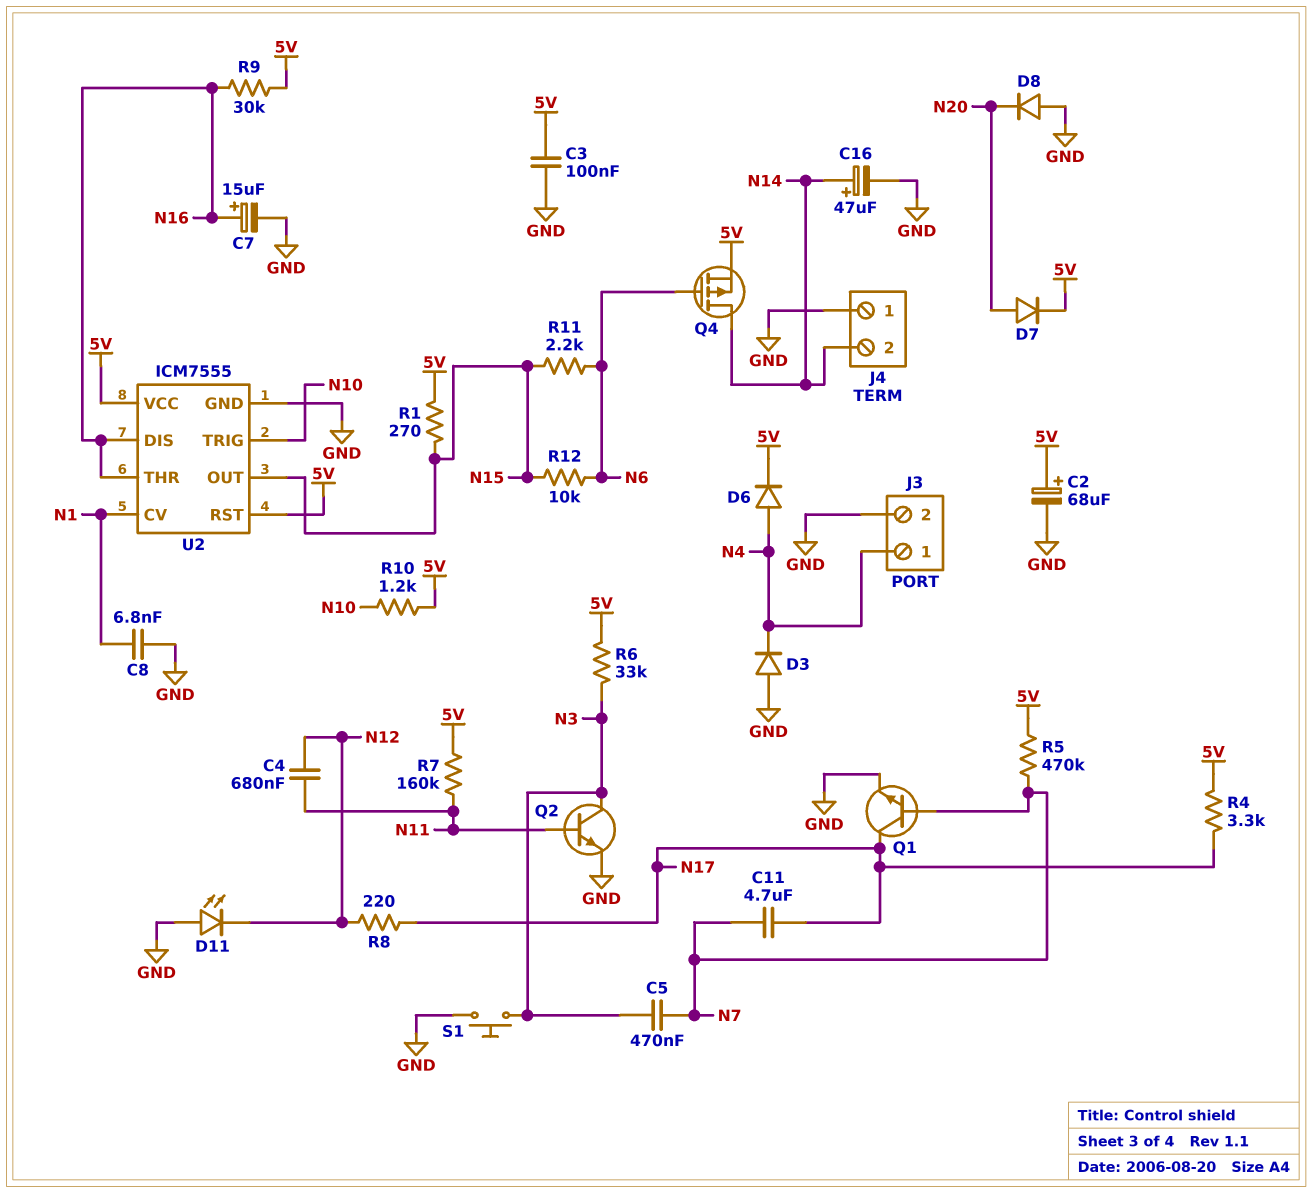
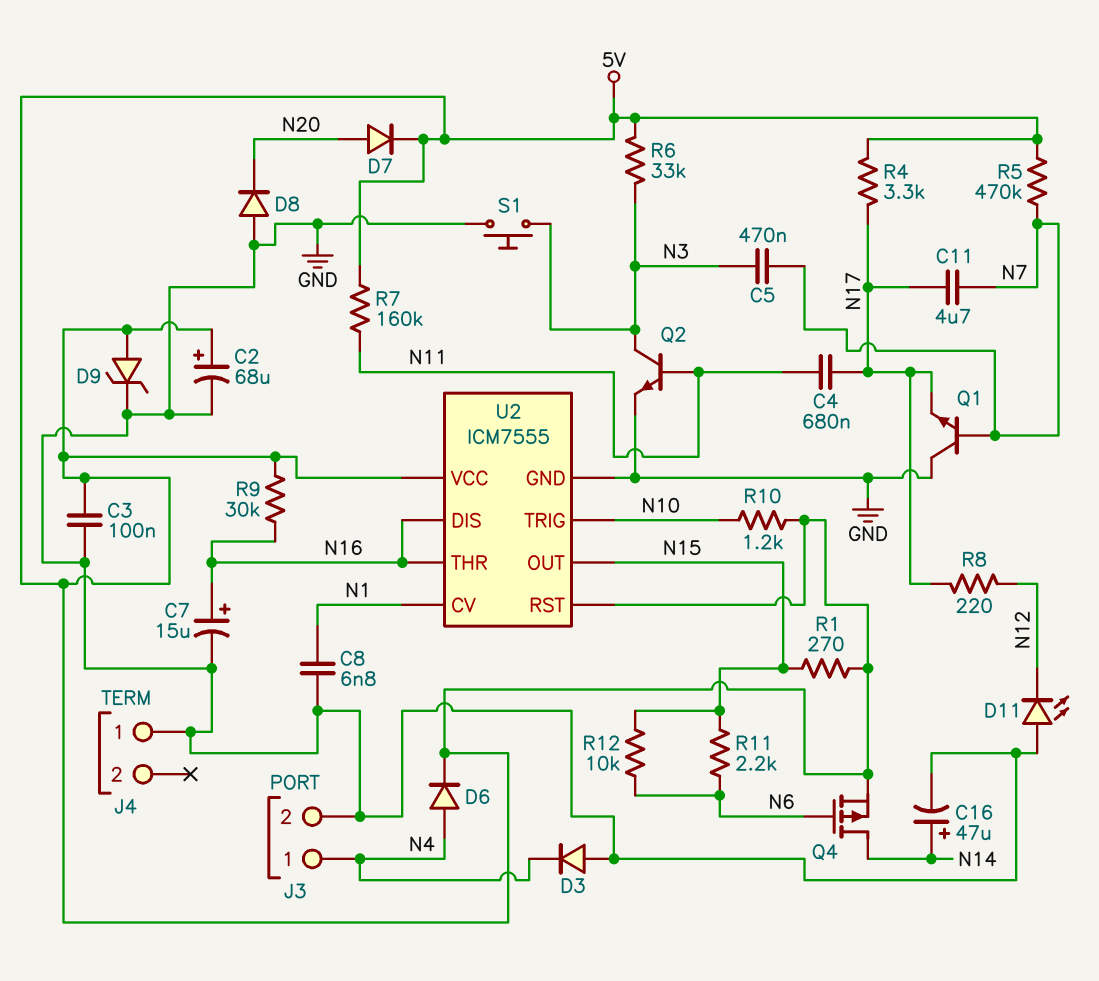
C4: 680nF (N11, N12) -> 680nF (N11, N17)
D9: none -> zener (A 5V, K GND)
J4 pin 2: N14 -> none
Q1: NPN (B N7, C N17, E GND) -> NPN (B N7, C GND, E N17)

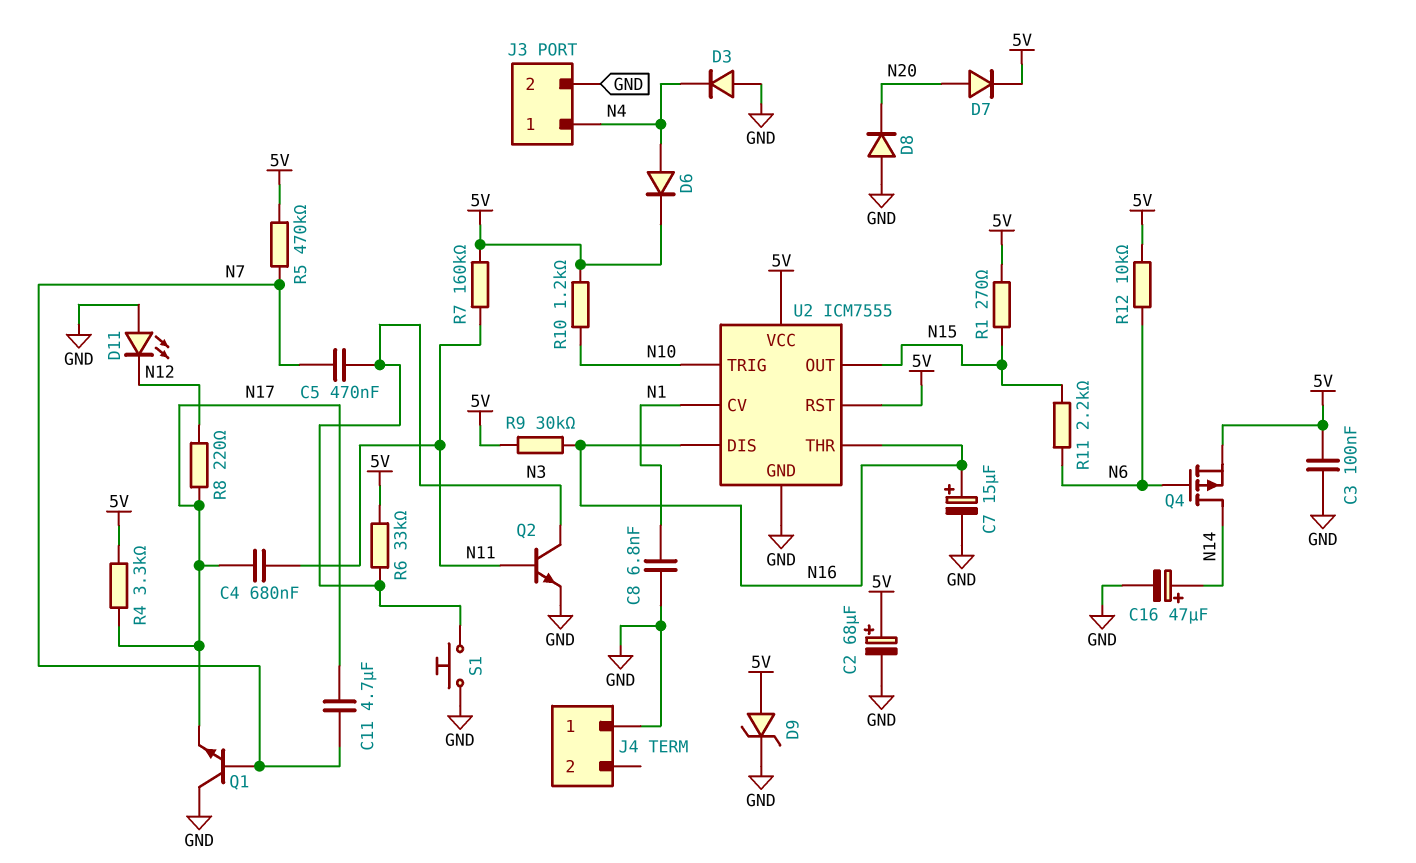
R12: 10k (N6, N15) -> 10k (5V, N6)

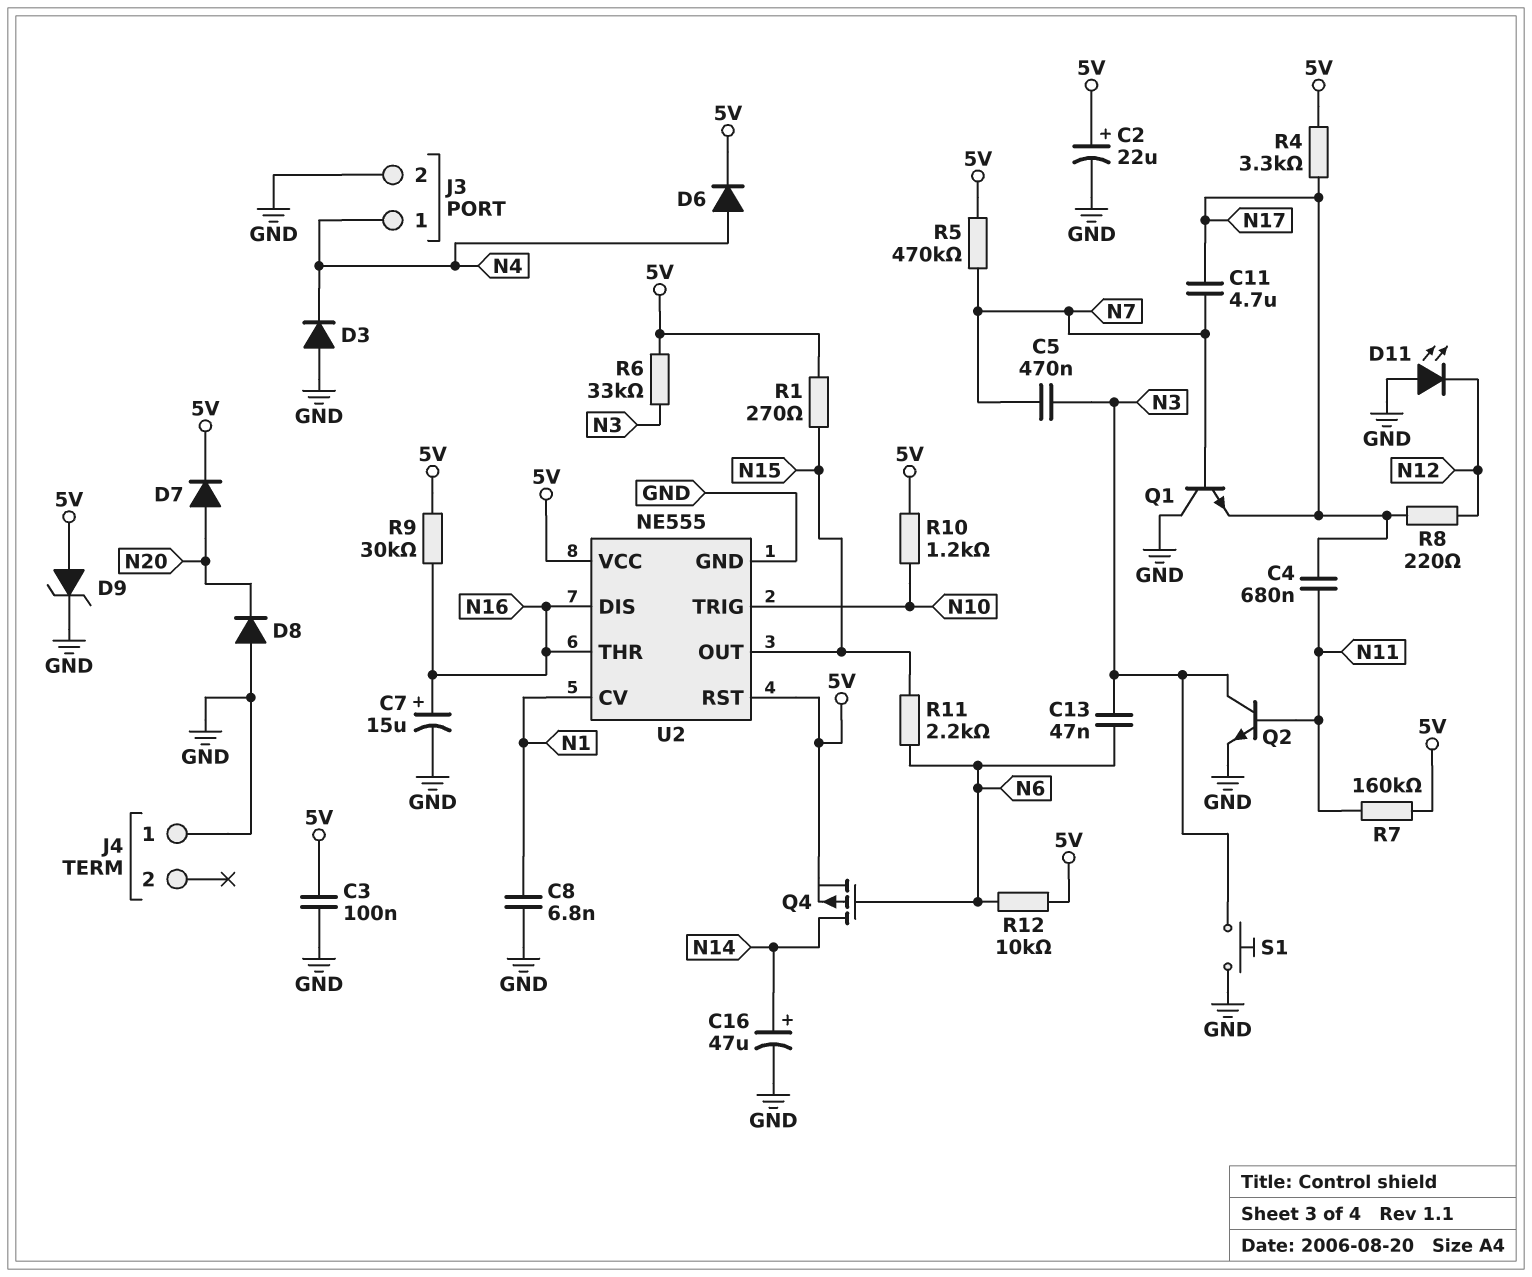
C2: 68uF (plus 5V, minus GND) -> 22uF (plus 5V, minus GND)
C13: none -> 47nF (N3, N6)
U2: ICM7555 -> NE555

